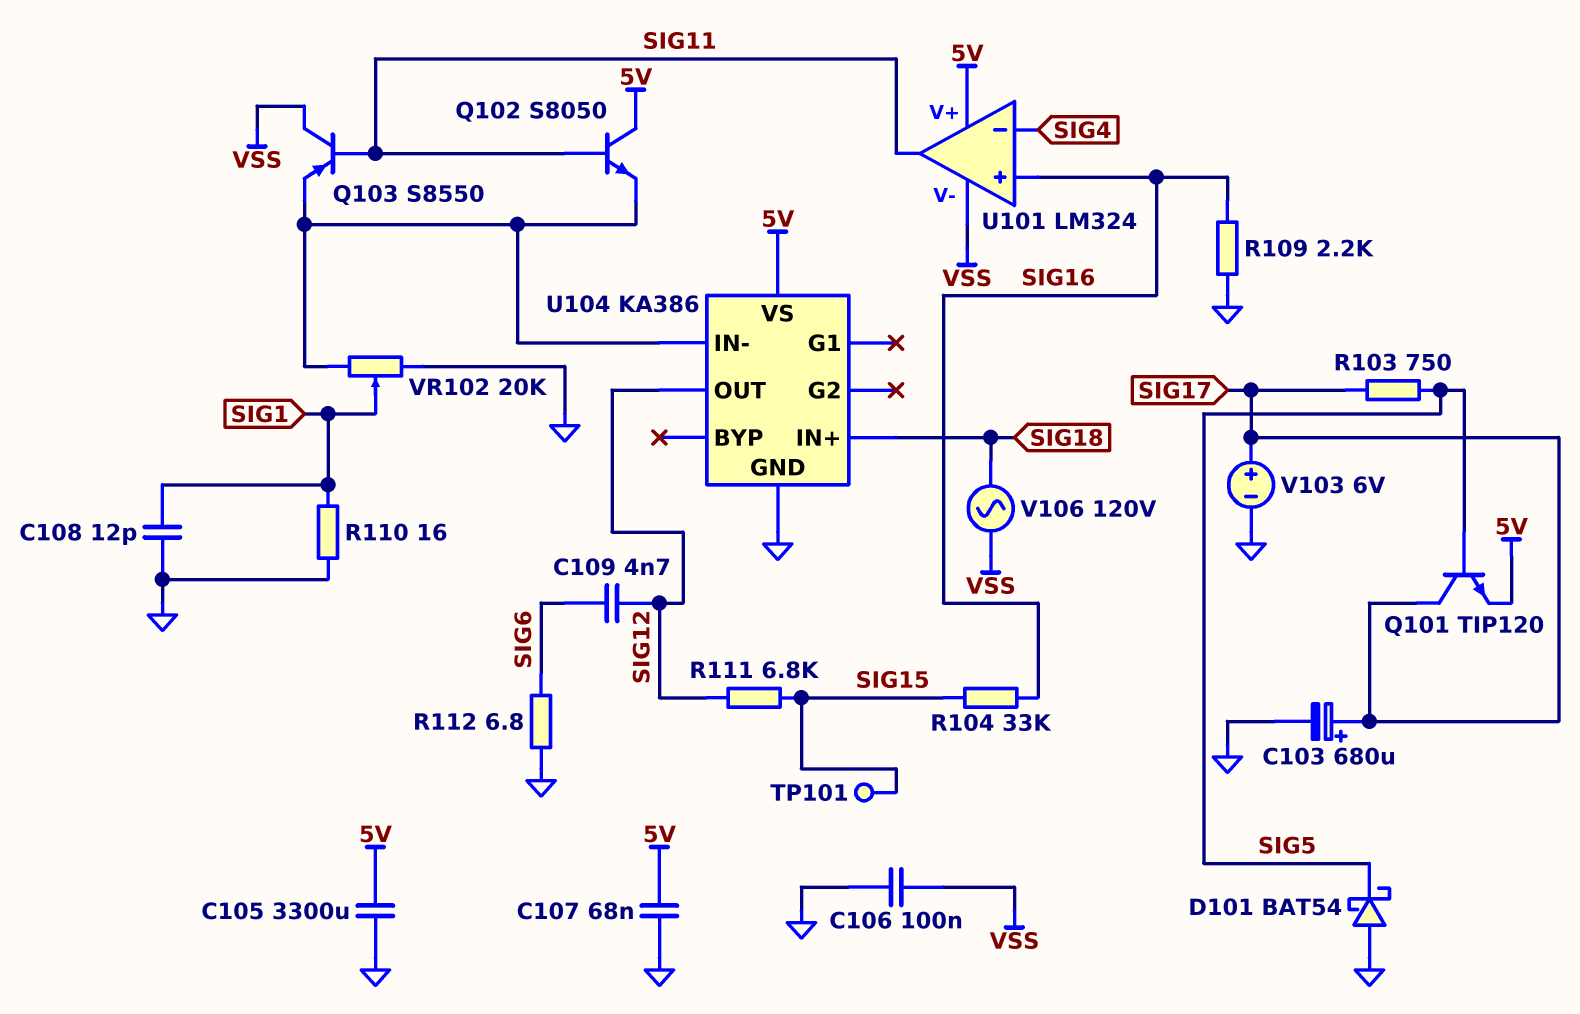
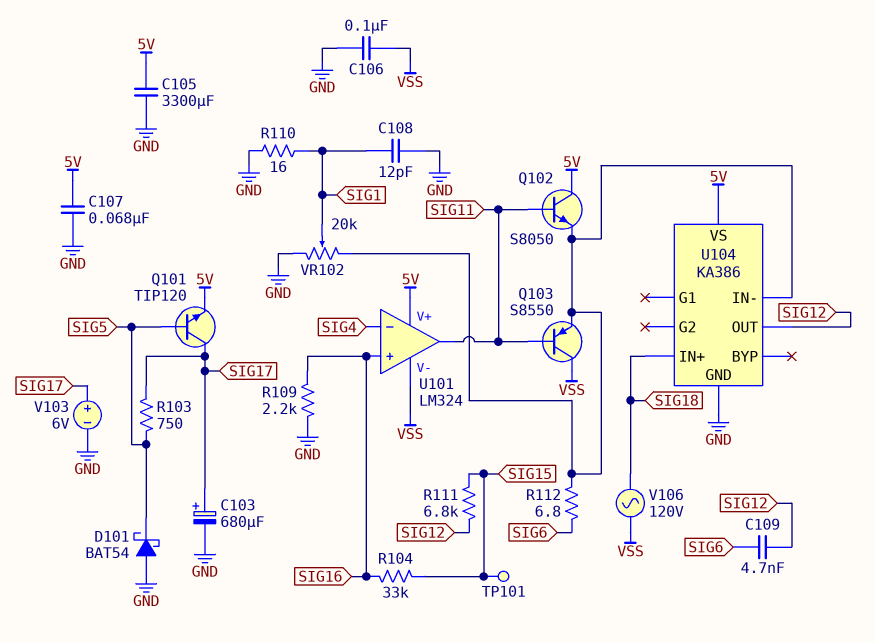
R112: 6.8 (GND, SIG6) -> 6.8 (SIG6, U104/IN-)

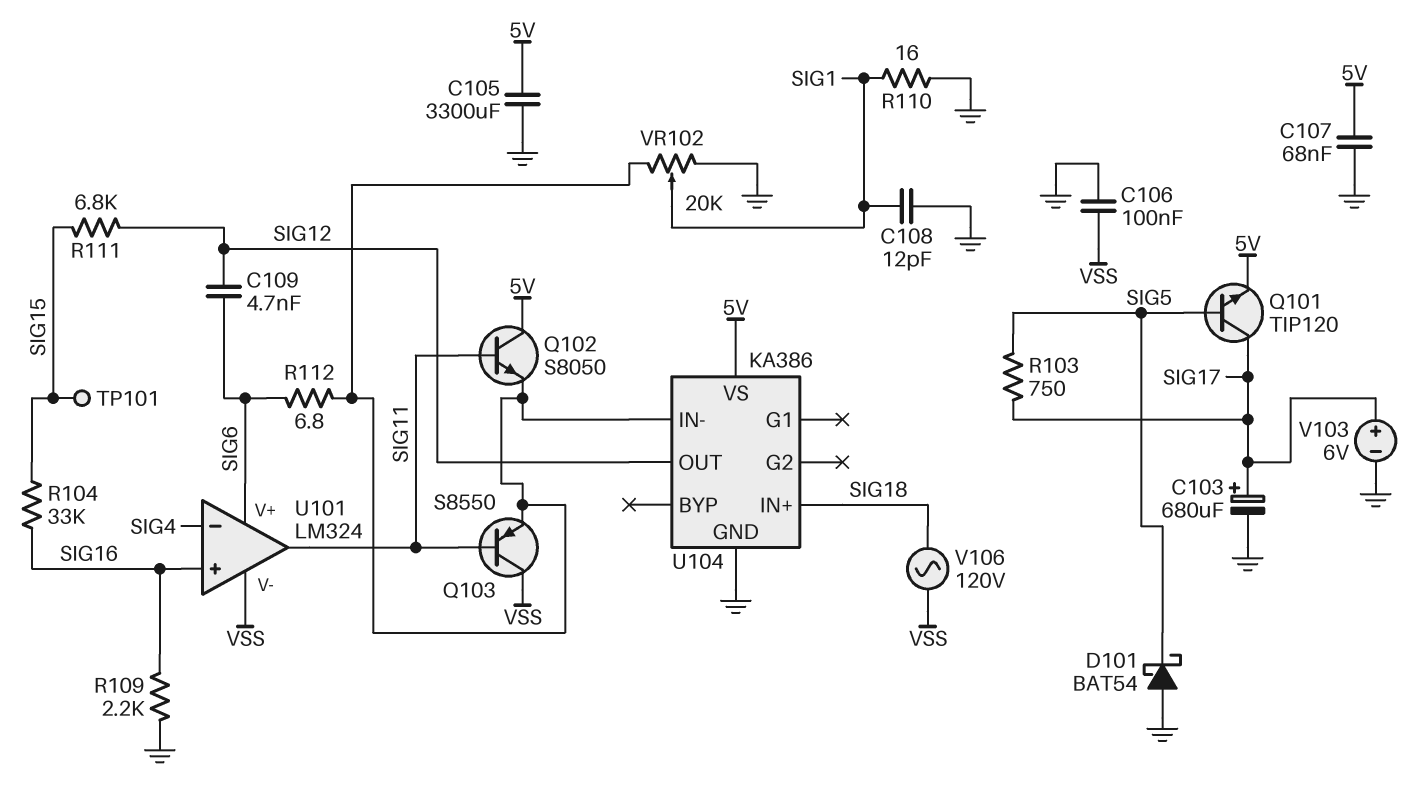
U101 pin V+: 5V -> SIG6

